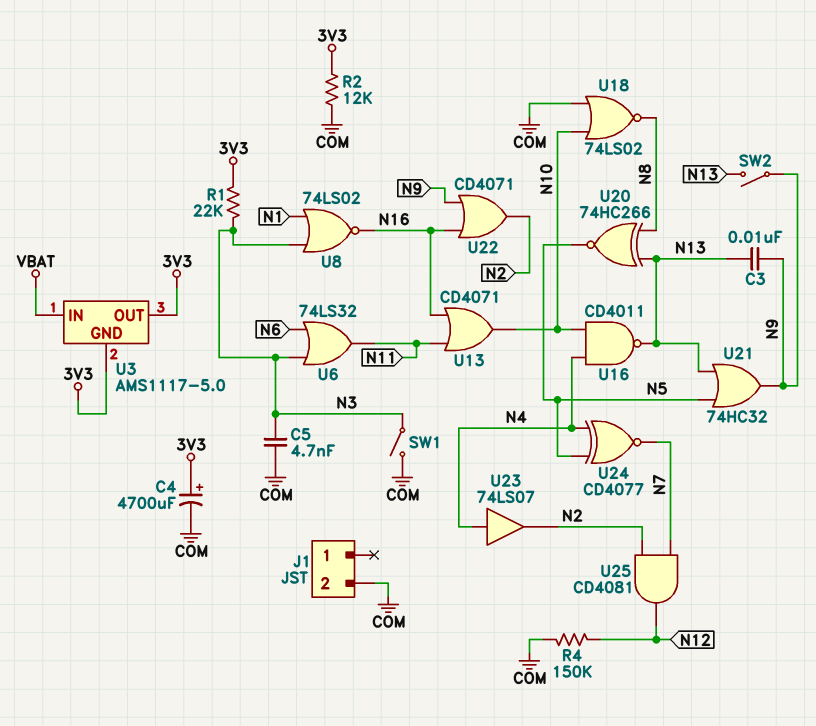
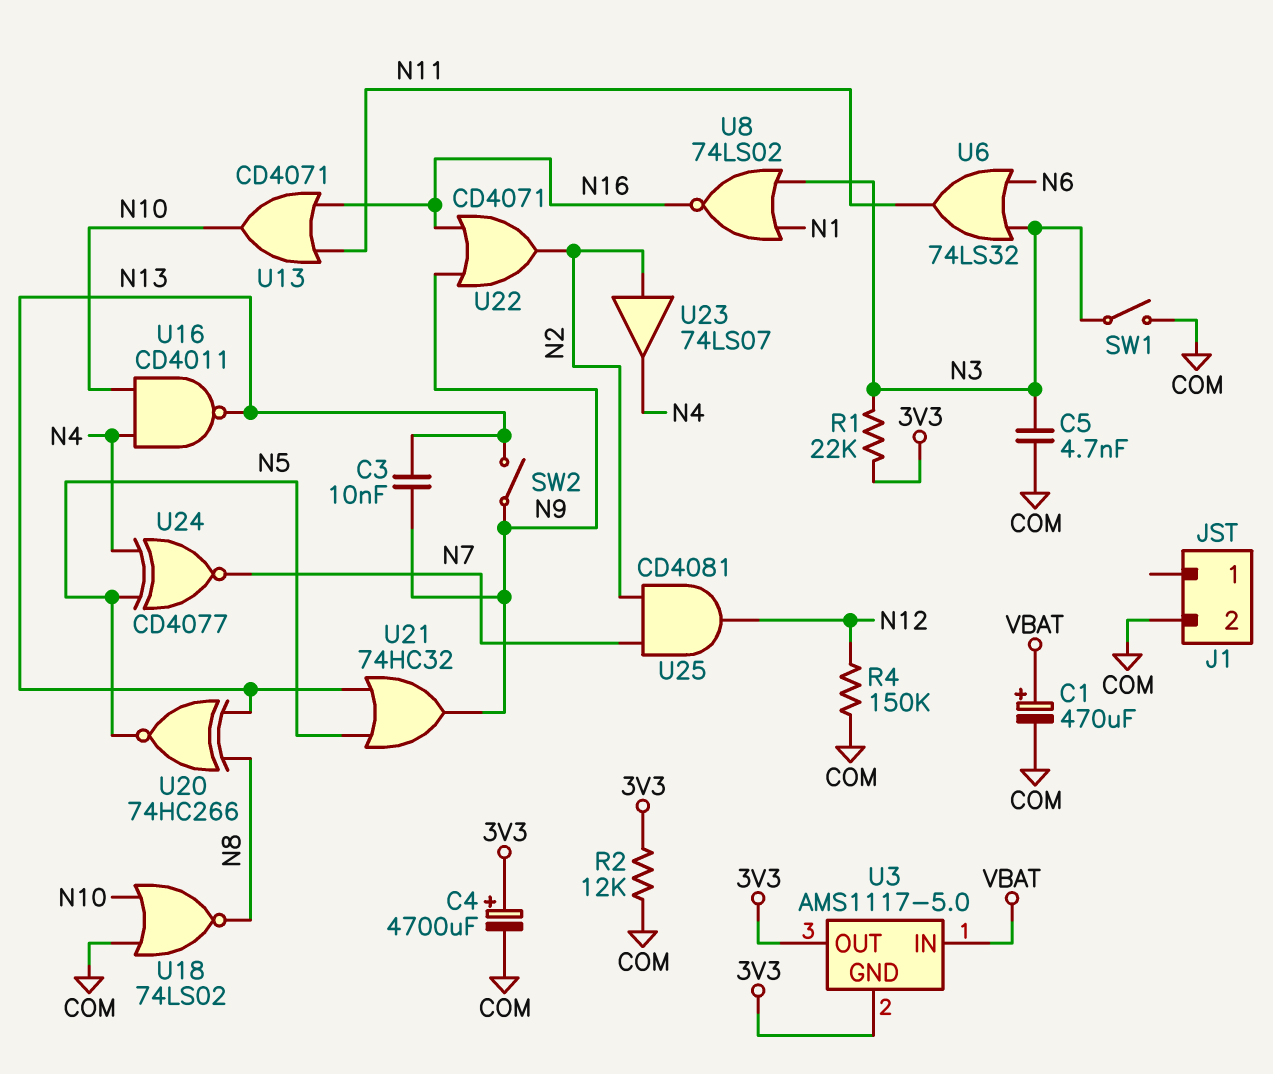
C1: none -> 470uF (plus VBAT, minus COM)
U23: buffer 74LS07 (in N4, out N2) -> buffer 74LS07 (in N2, out N4)

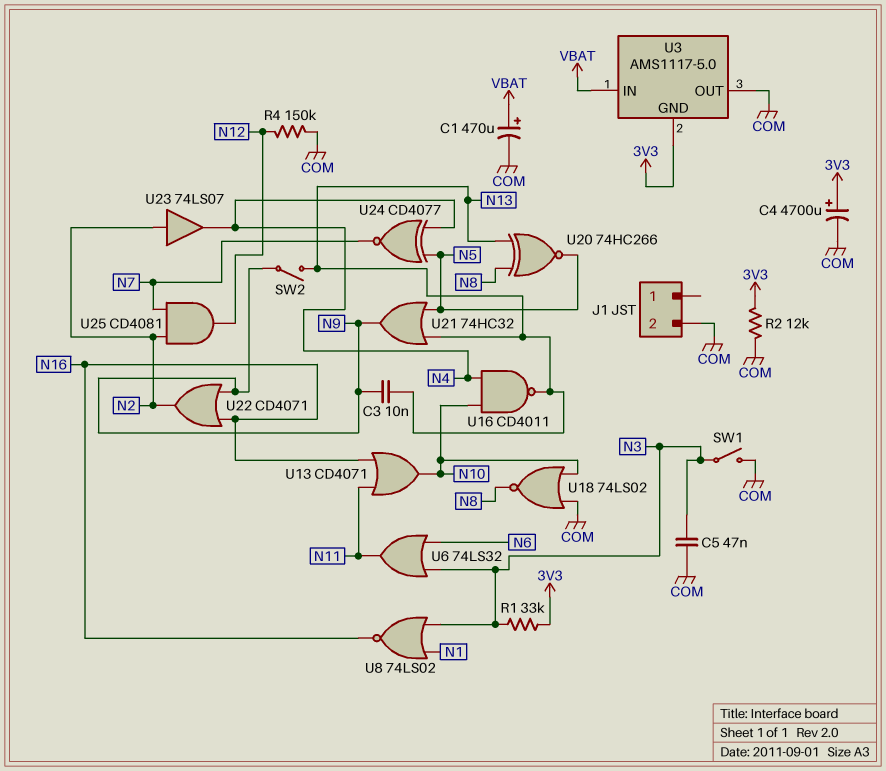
C5: 4.7nF (COM, N3) -> 47nF (COM, N3)
R1: 22k (3V3, N3) -> 33k (3V3, N3)
U3 pin OUT: 3V3 -> COM

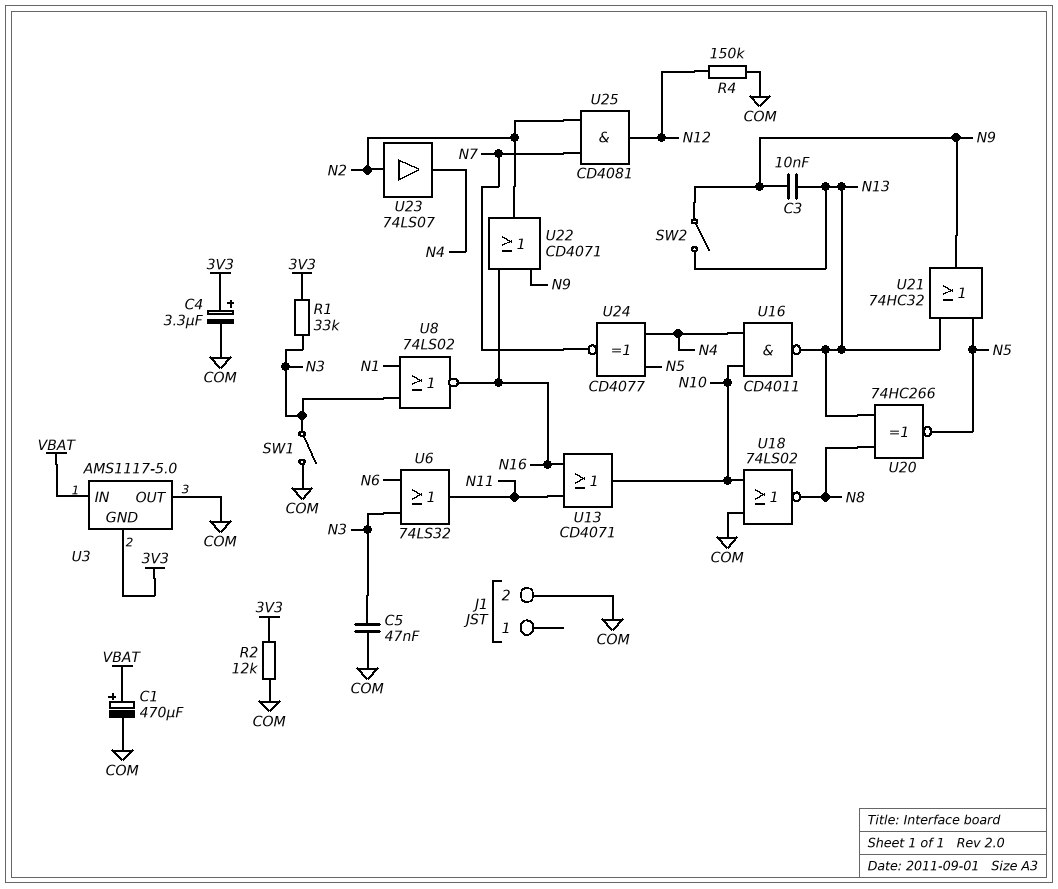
C4: 4700uF (plus 3V3, minus COM) -> 3.3uF (plus 3V3, minus COM)

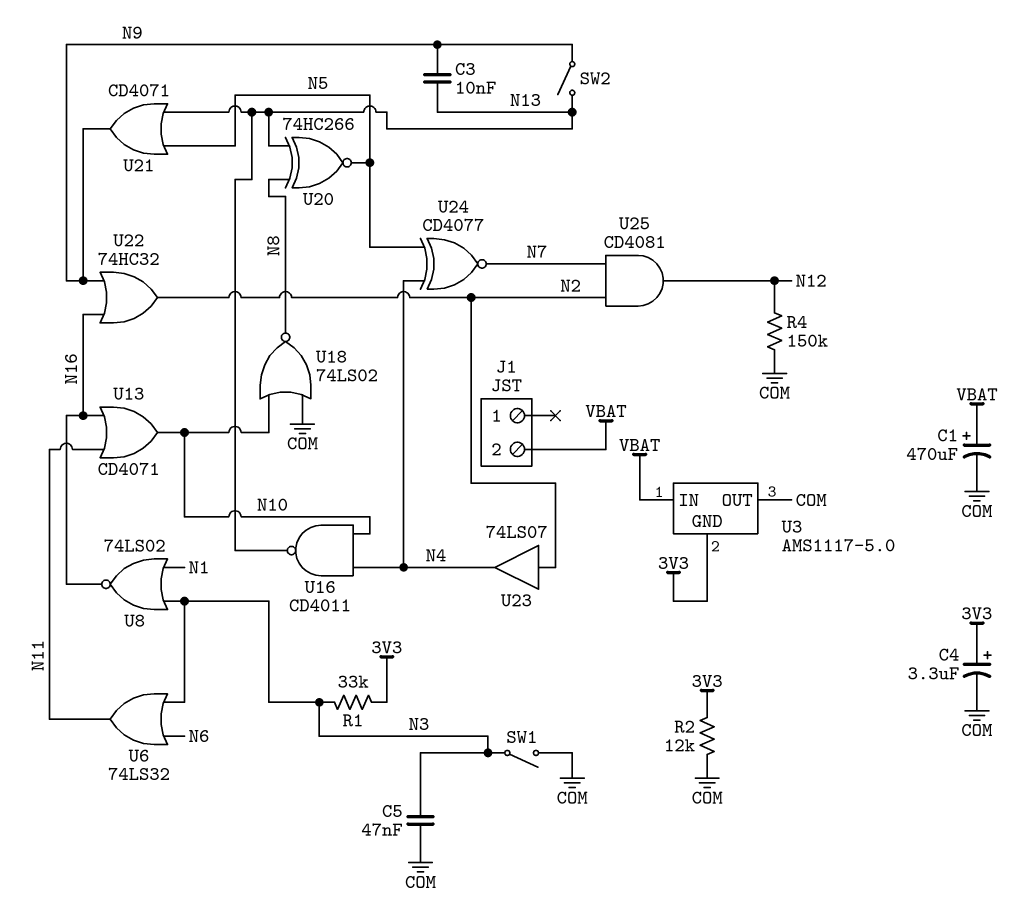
J1 pin 2: COM -> VBAT
U21: OR 74HC32 (in N5, in N13, out N9) -> OR CD4071 (in N5, in N13, out N9)
U22: OR CD4071 (in N9, in N16, out N2) -> OR 74HC32 (in N9, in N16, out N2)

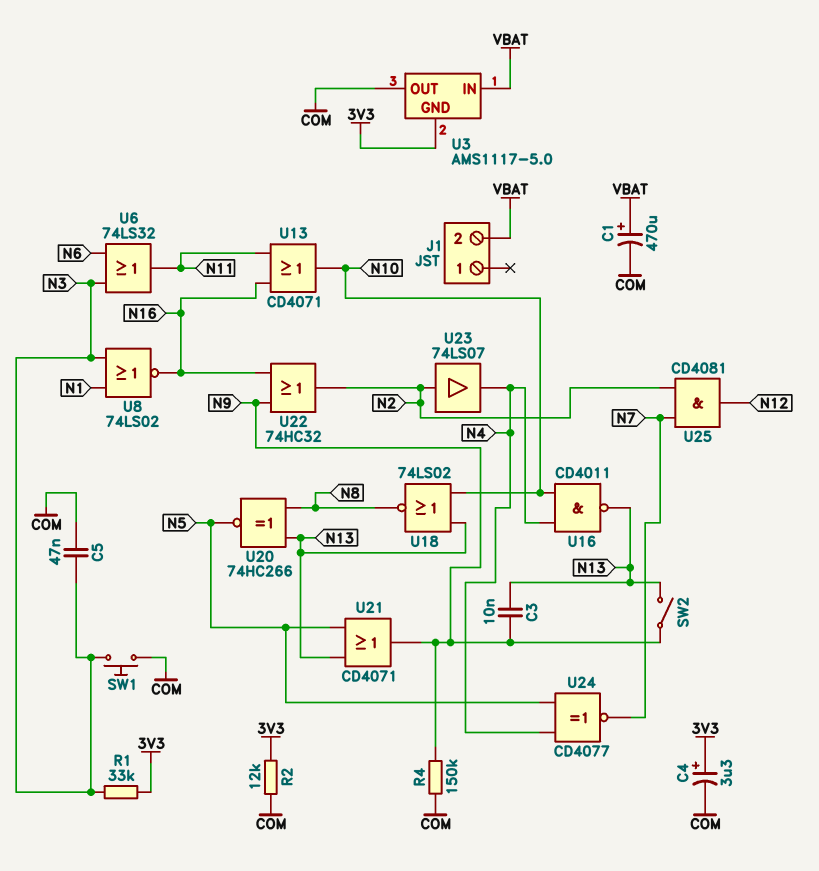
R4: 150k (COM, N12) -> 150k (COM, N9)
SW1: switch (COM, N3) -> button (COM, N3)
U18: NOR 74LS02 (in COM, in N10, out N8) -> NOR 74LS02 (in N10, in N13, out N8)

